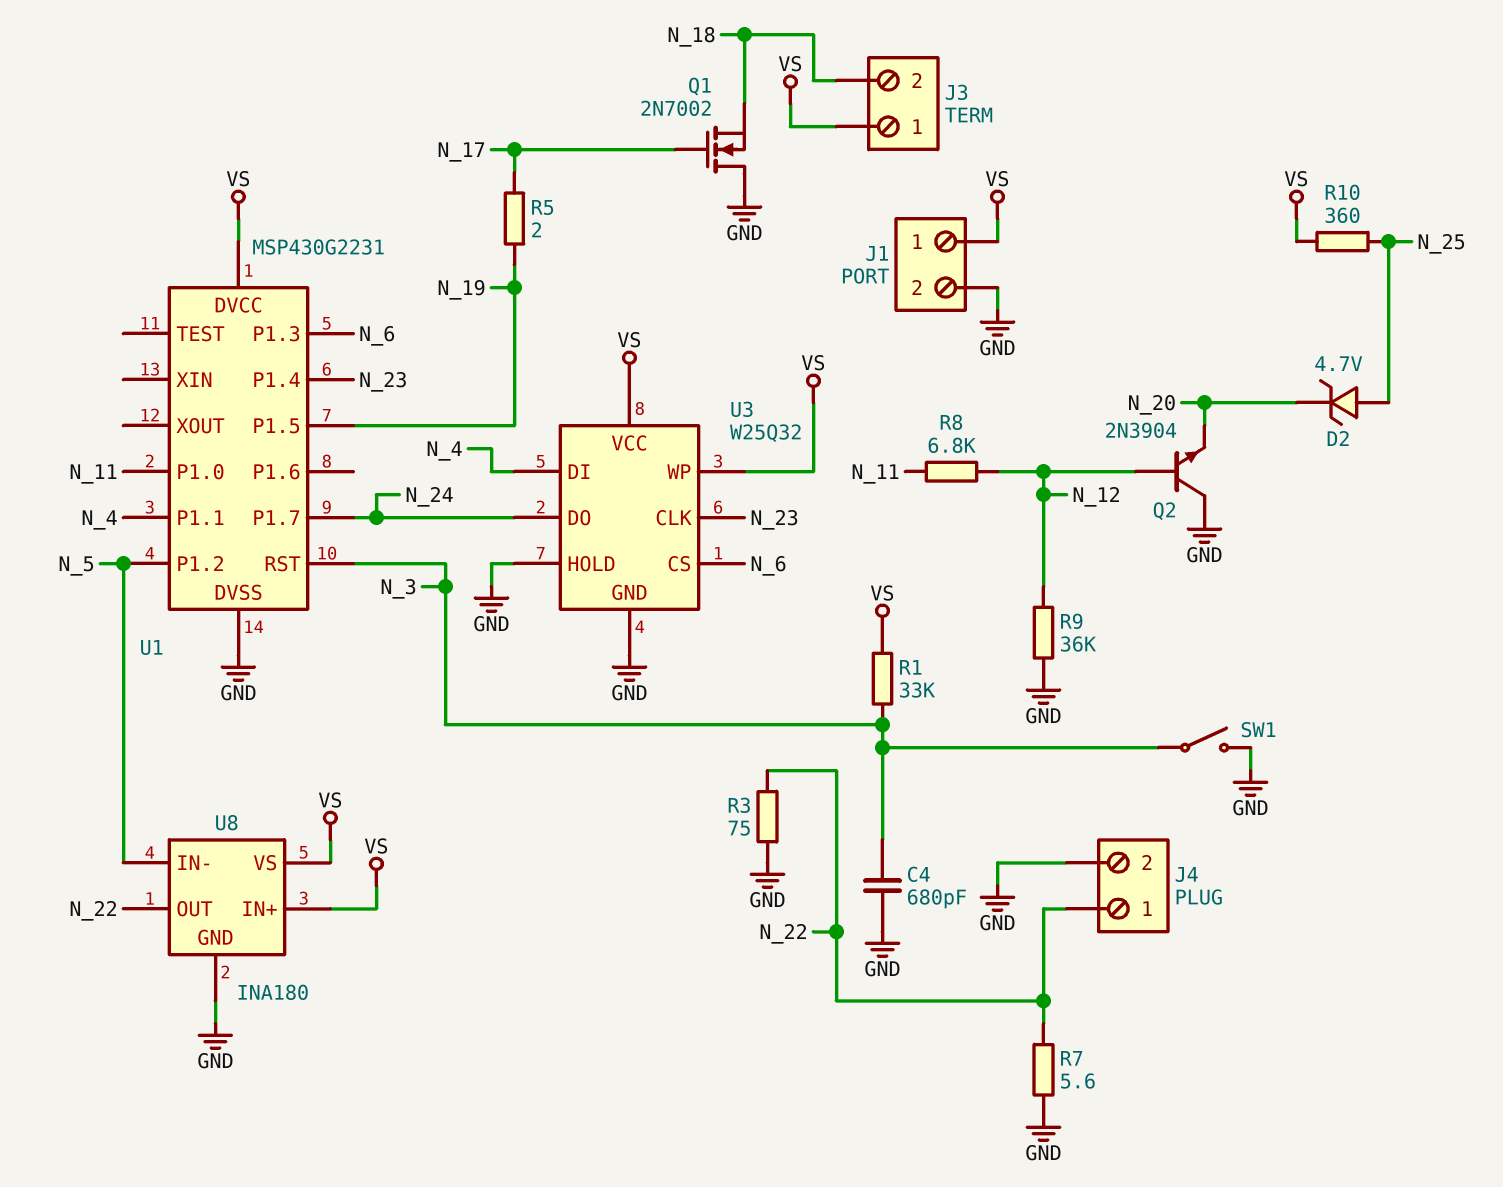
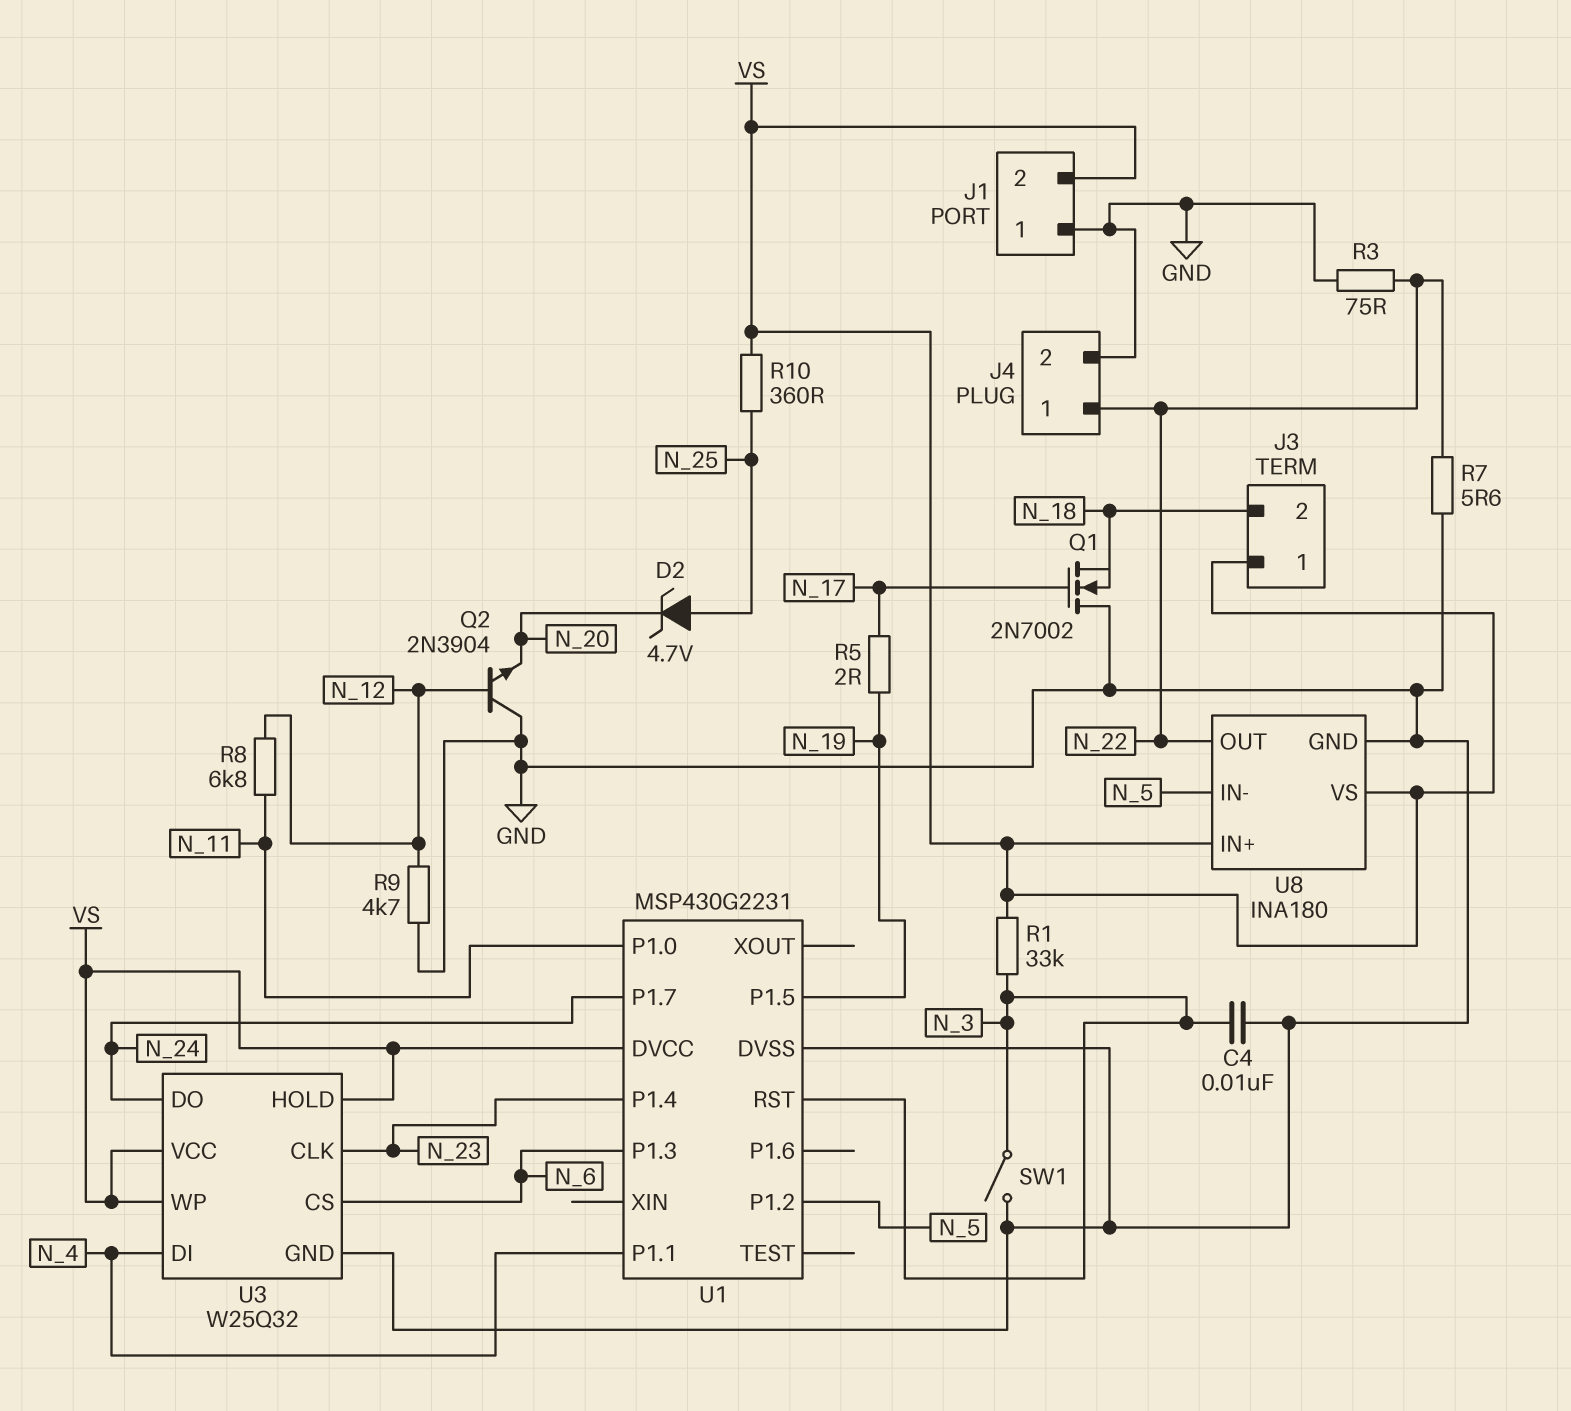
C4: 680pF (GND, N_3) -> 10nF (GND, N_3)
J1 pin 1: VS -> GND
J1 pin 2: GND -> VS
R9: 36k (GND, N_12) -> 4.7k (GND, N_12)
U3 pin HOLD: GND -> VS

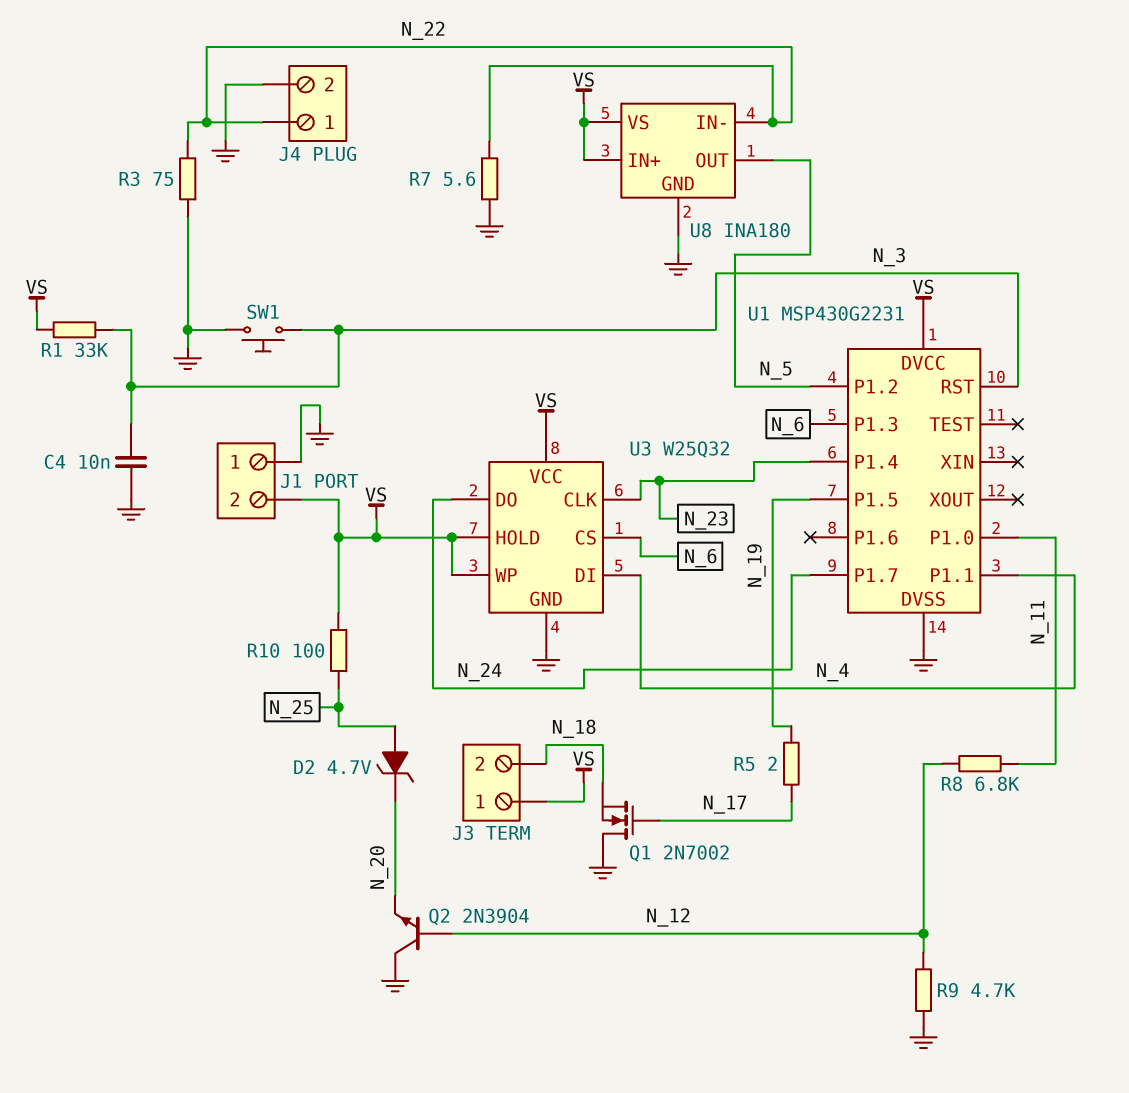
R10: 360 (N_25, VS) -> 100 (N_25, VS)
SW1: switch (GND, N_3) -> button (GND, N_3)
U8 pin IN-: N_5 -> N_22
U8 pin OUT: N_22 -> N_5

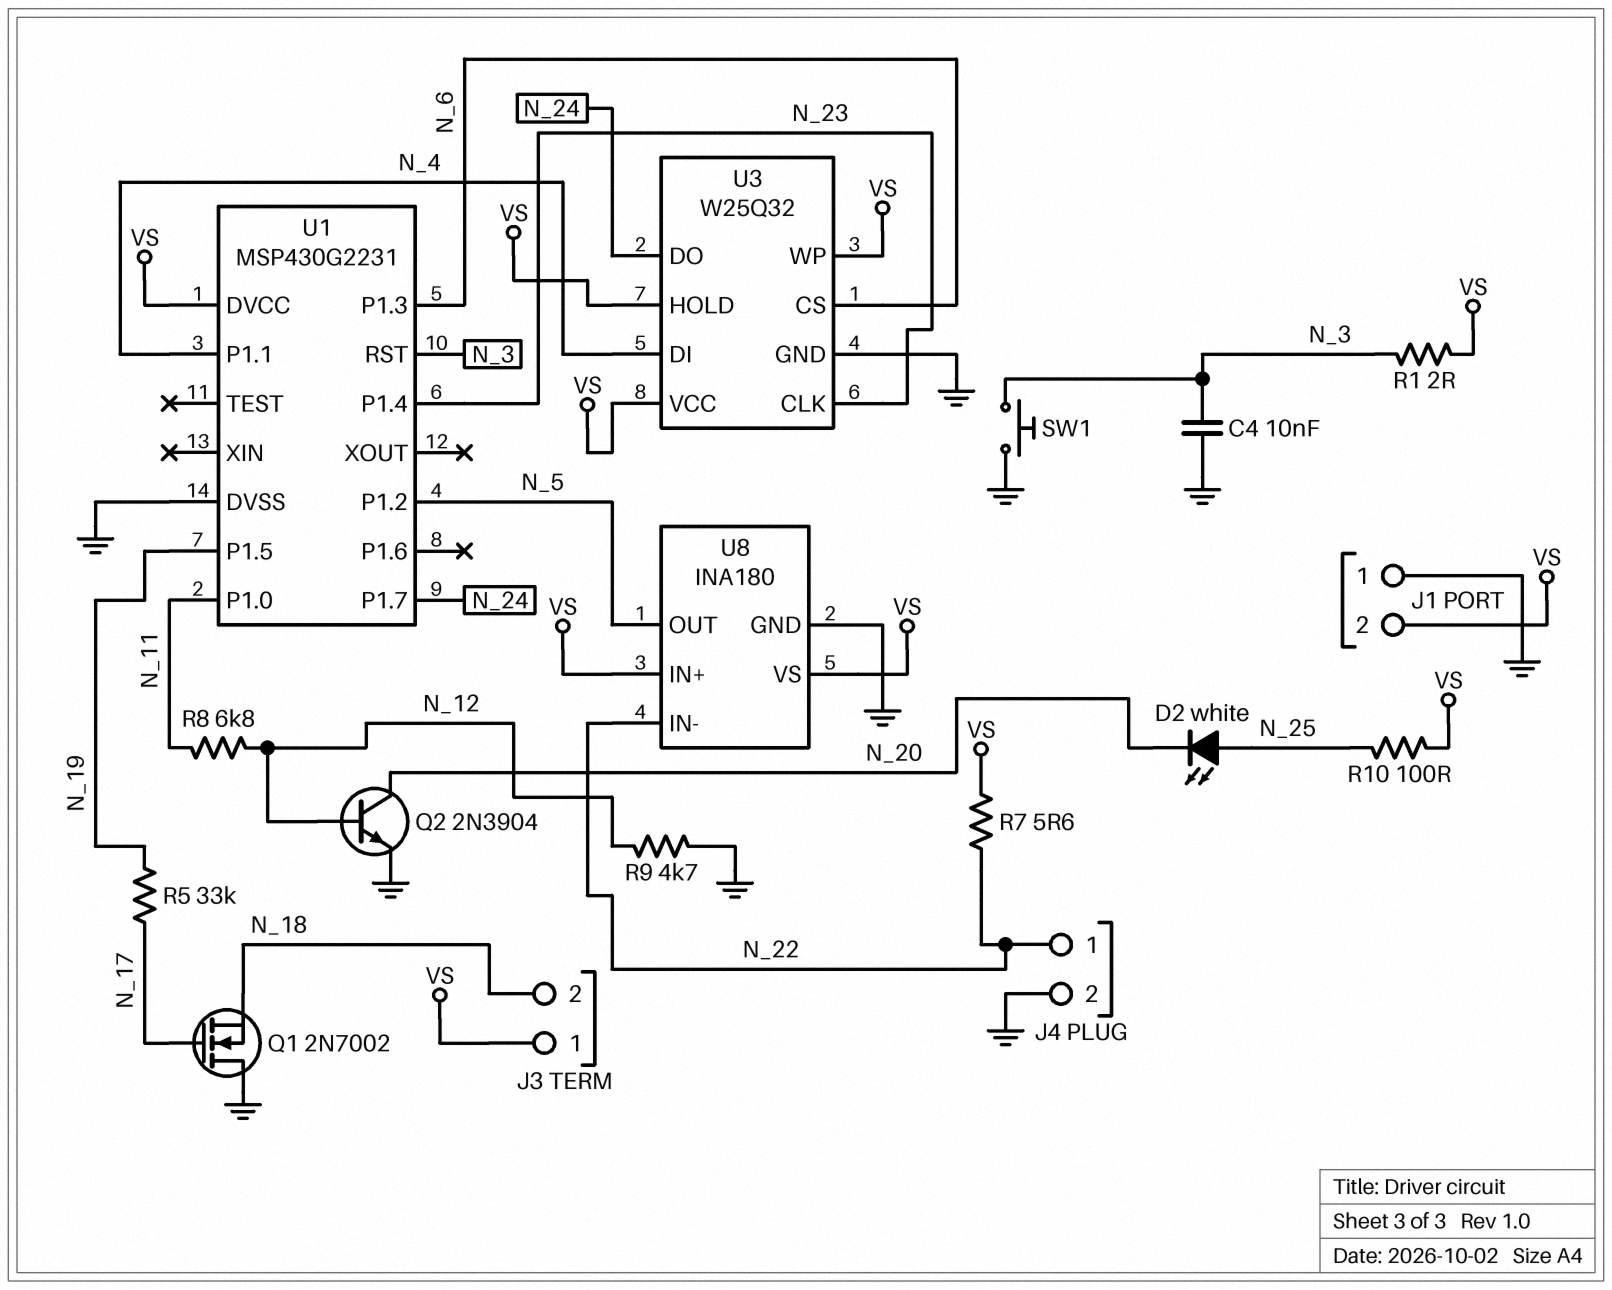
D2: zener 4.7V (A N_25, K N_20) -> LED white (A N_25, K N_20)
Q2: NPN 2N3904 (B N_12, C GND, E N_20) -> NPN 2N3904 (B N_12, C N_20, E GND)
R1: 33k (N_3, VS) -> 2 (N_3, VS)
R3: 75 (GND, N_22) -> none
R5: 2 (N_17, N_19) -> 33k (N_17, N_19)
R7: 5.6 (GND, N_22) -> 5.6 (N_22, VS)

